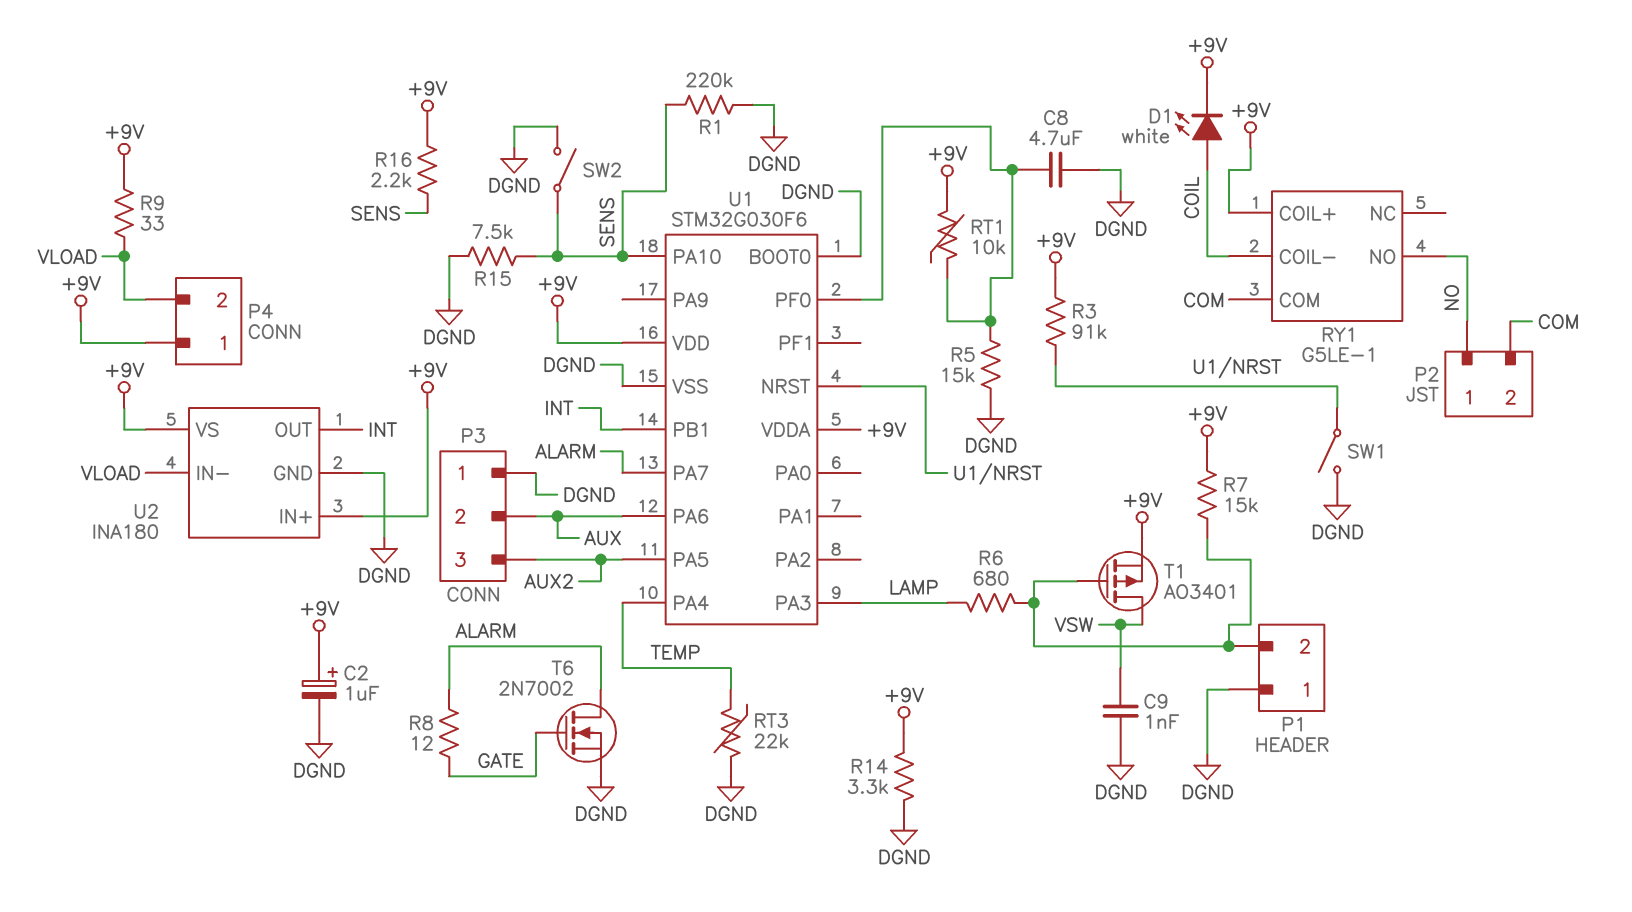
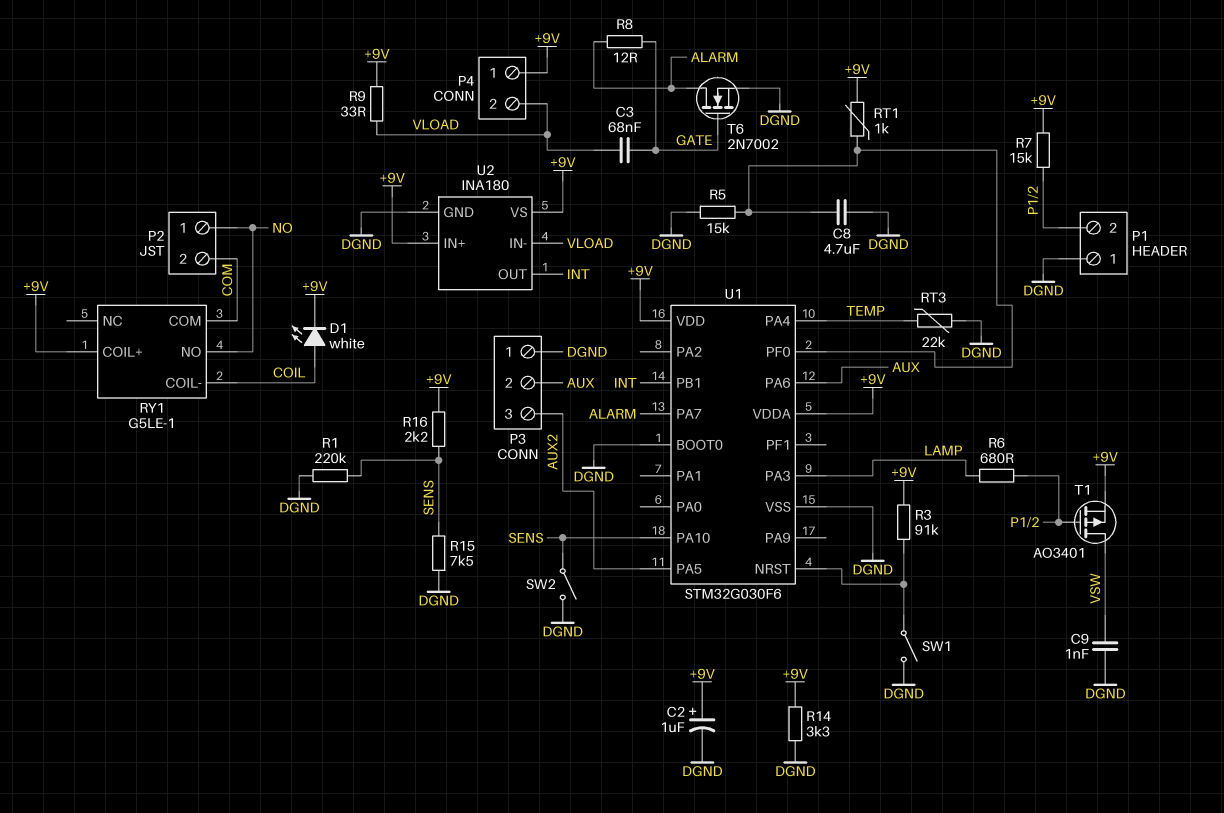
C3: none -> 68nF (GATE, VLOAD)
RT1: 10k (+9V, U1/PF0) -> 1k (+9V, U1/PF0)

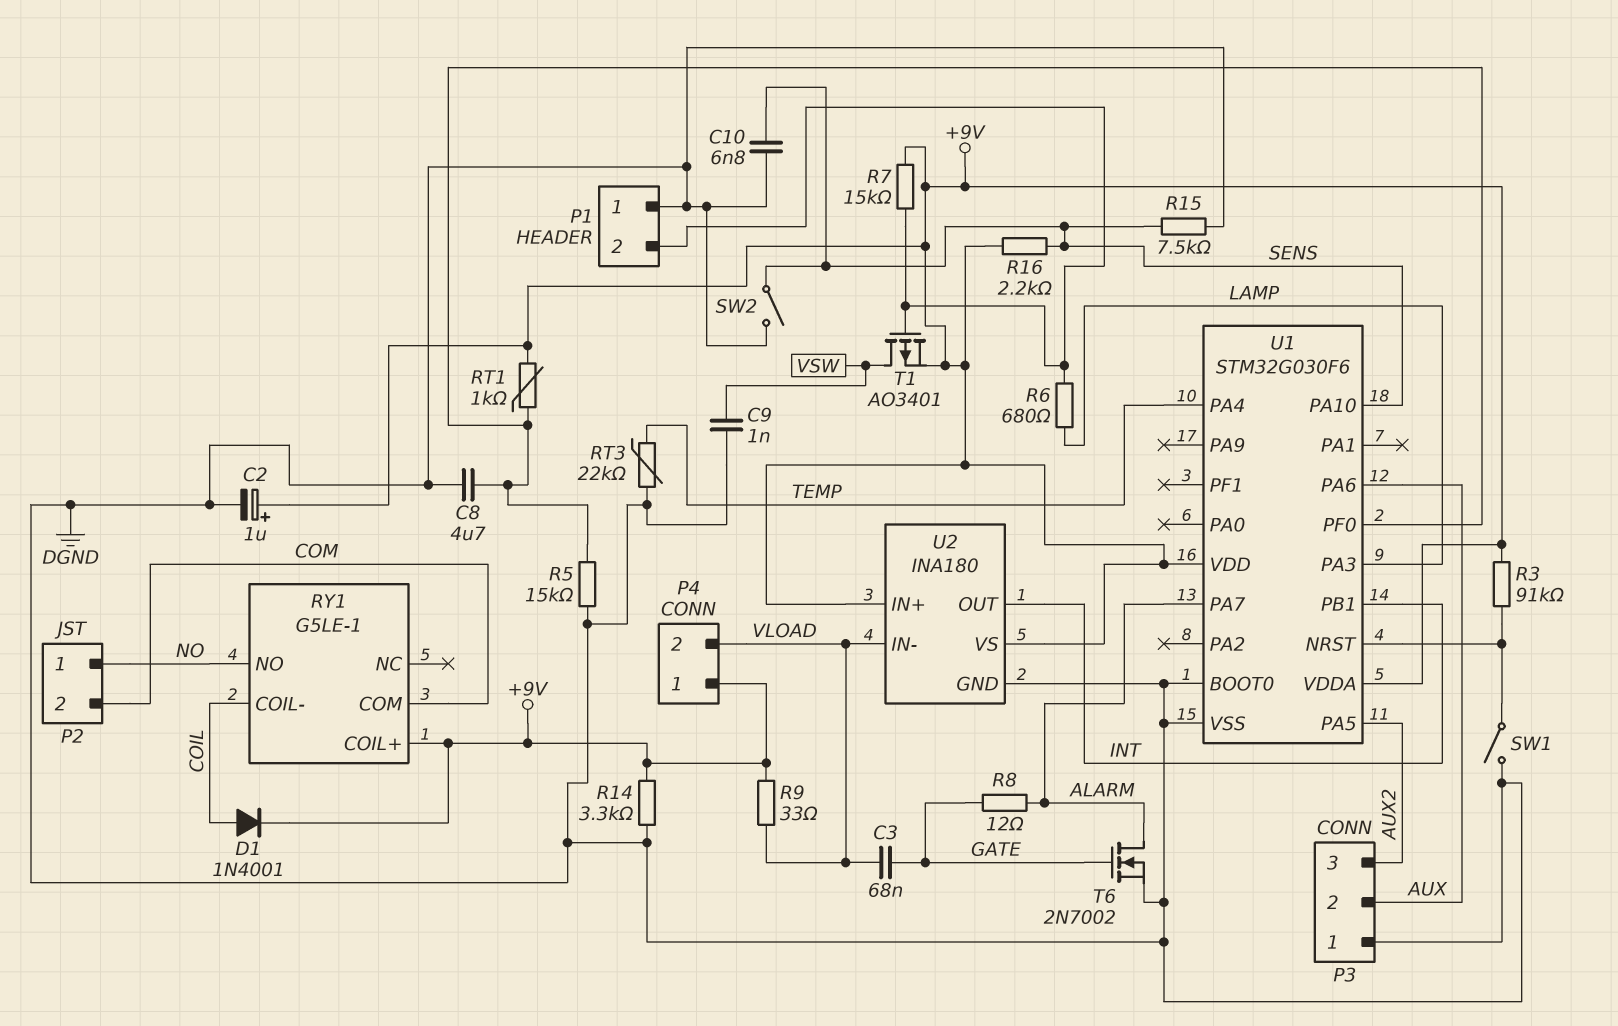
C10: none -> 6.8nF (DGND, SENS)
D1: LED white (A COIL, K +9V) -> diode 1N4001 (A COIL, K +9V)
R1: 220k (DGND, SENS) -> none

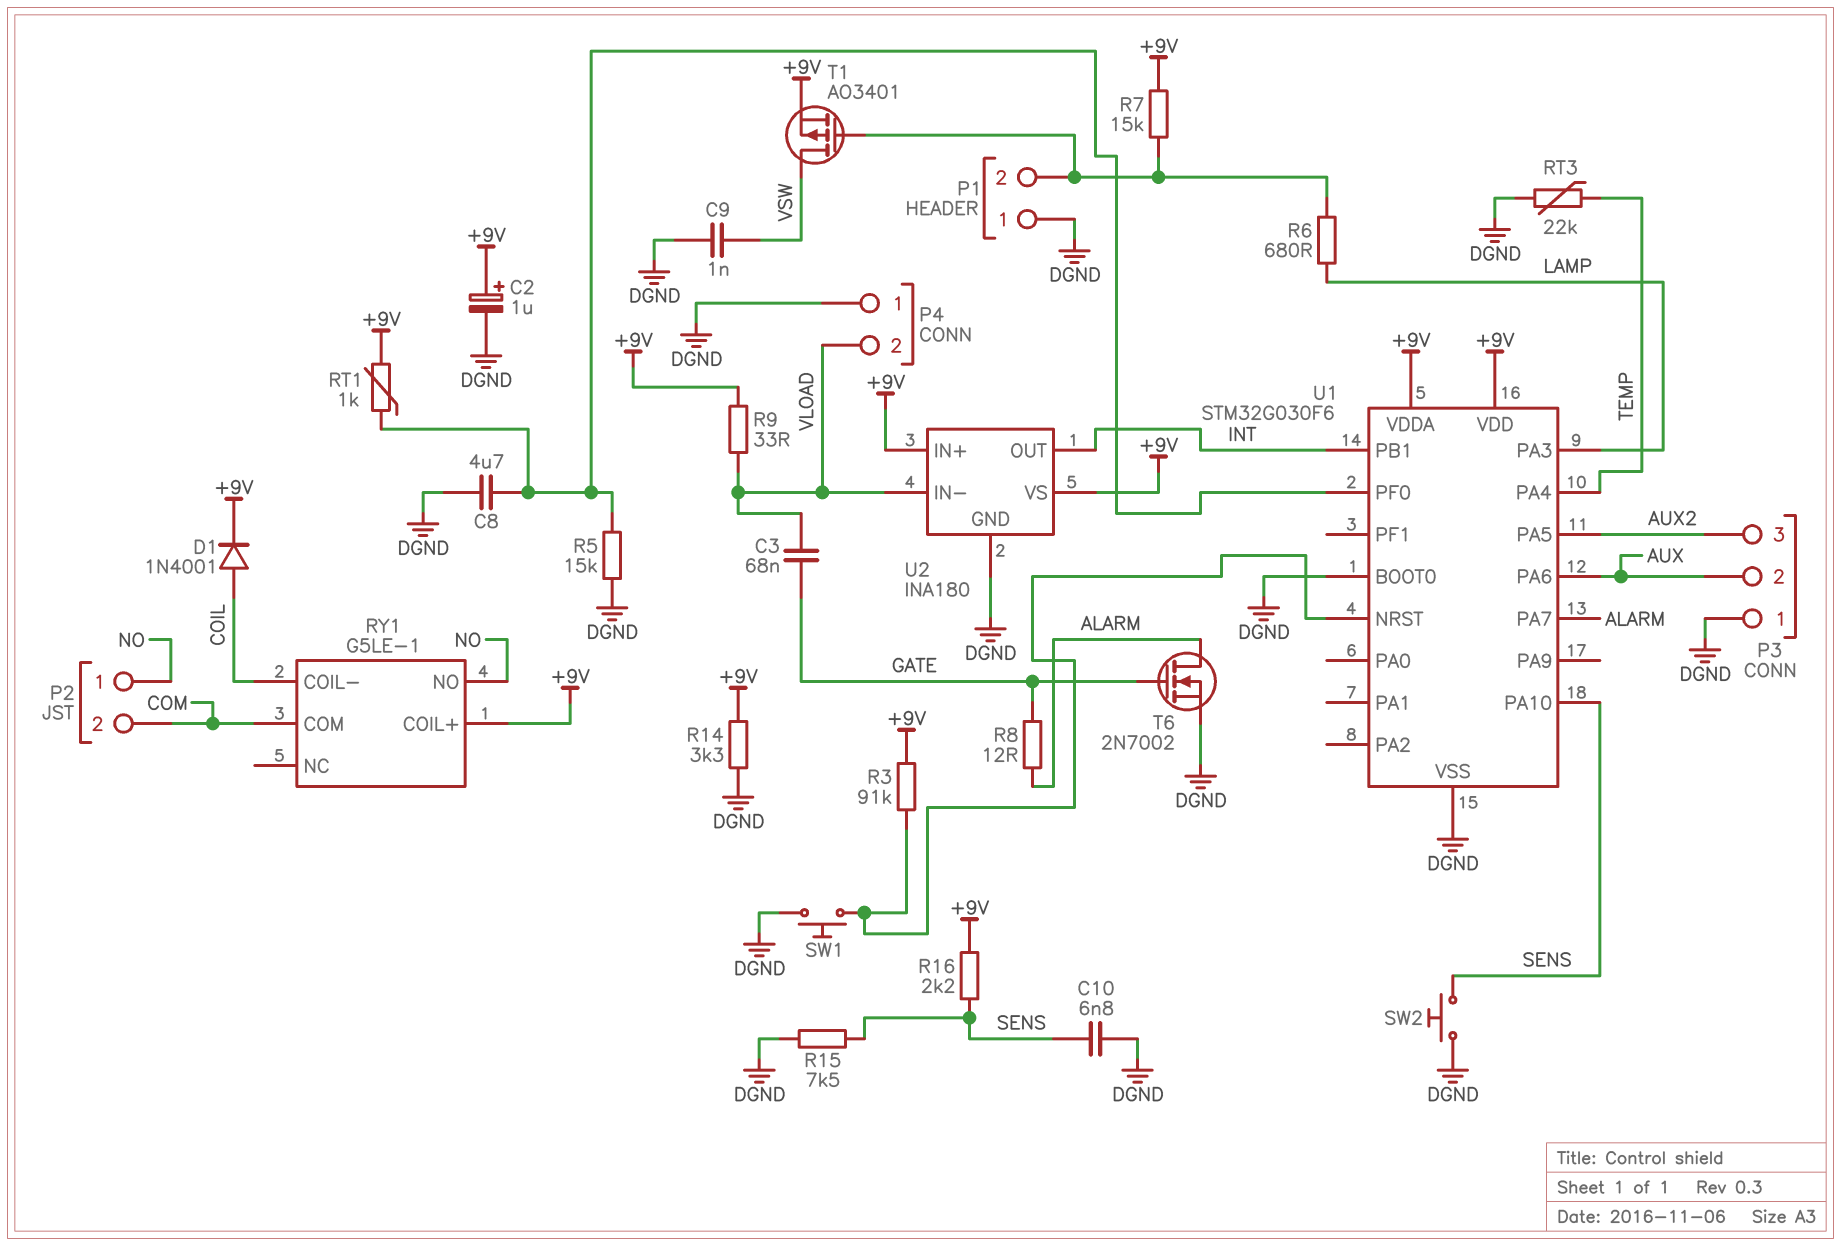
P4 pin 1: +9V -> DGND
SW1: switch (DGND, U1/NRST) -> button (DGND, U1/NRST)
SW2: switch (DGND, SENS) -> button (DGND, SENS)

